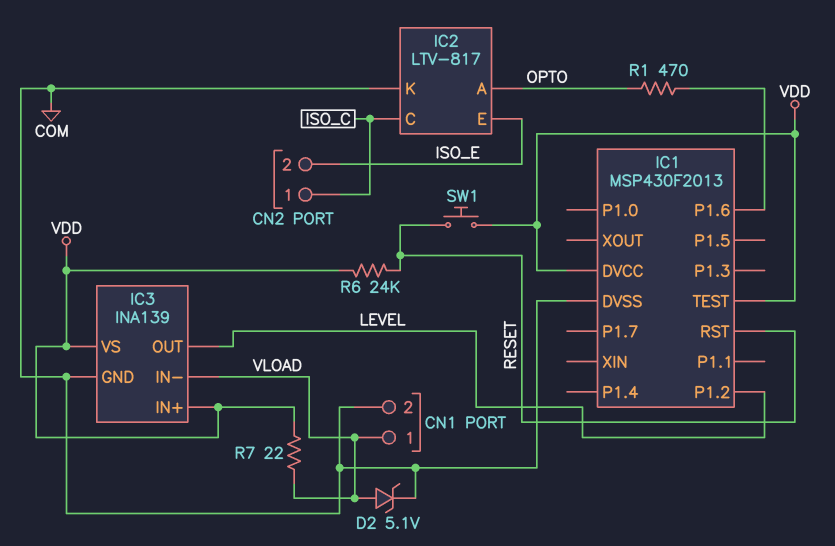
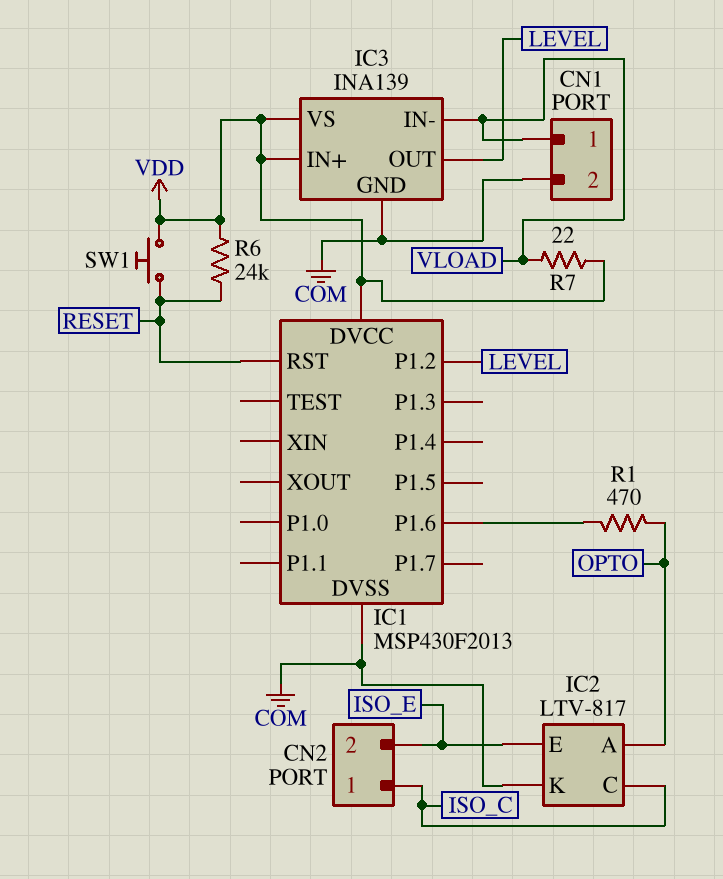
D2: zener 5.1V (A VLOAD, K COM) -> none
IC1 pin TEST: VDD -> none

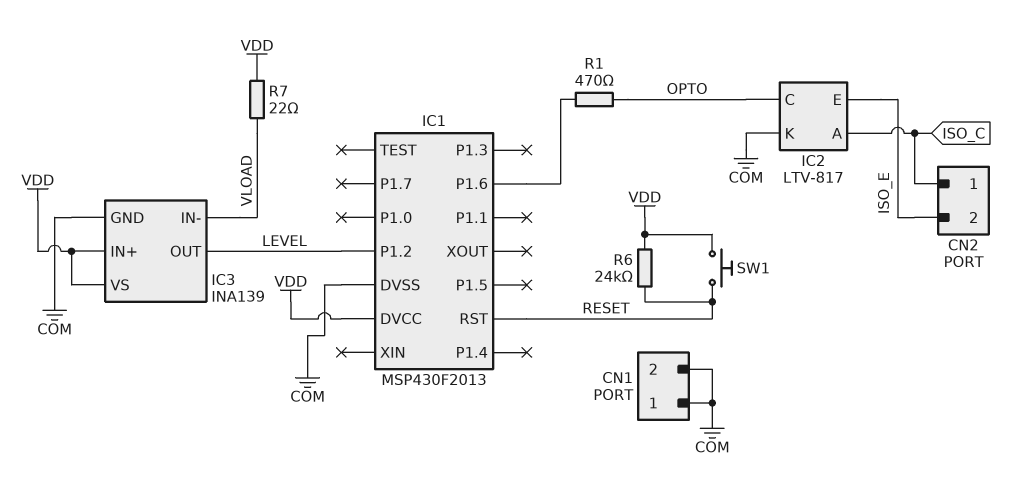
CN1 pin 1: VLOAD -> COM
IC2 pin A: OPTO -> ISO_C
IC2 pin C: ISO_C -> OPTO

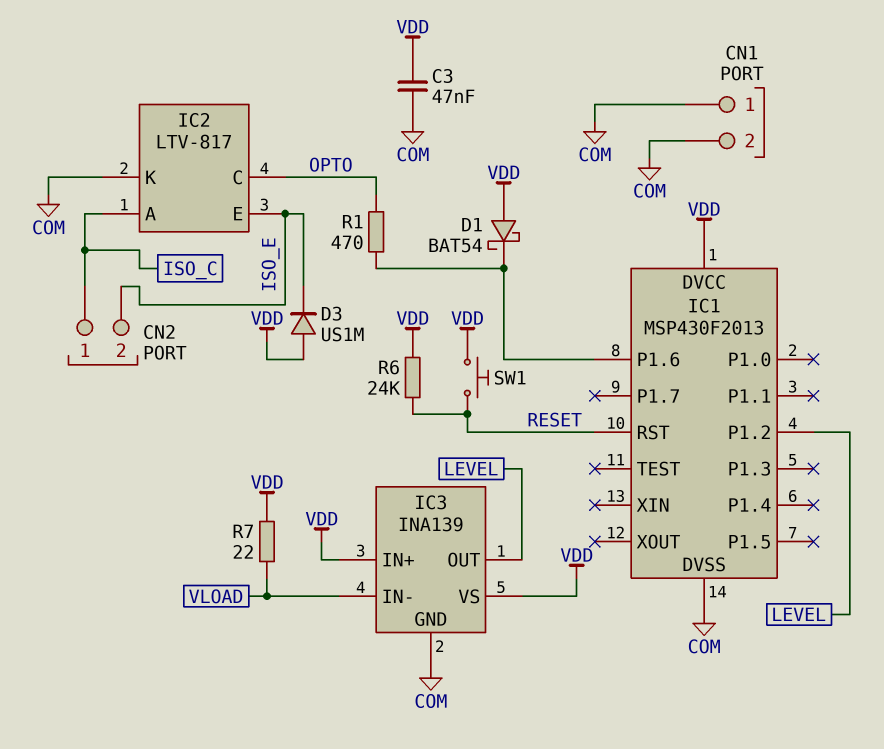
C3: none -> 47nF (COM, VDD)
D1: none -> schottky BAT54 (A VDD, K IC1/P1.6)
D3: none -> diode US1M (A VDD, K ISO_E)

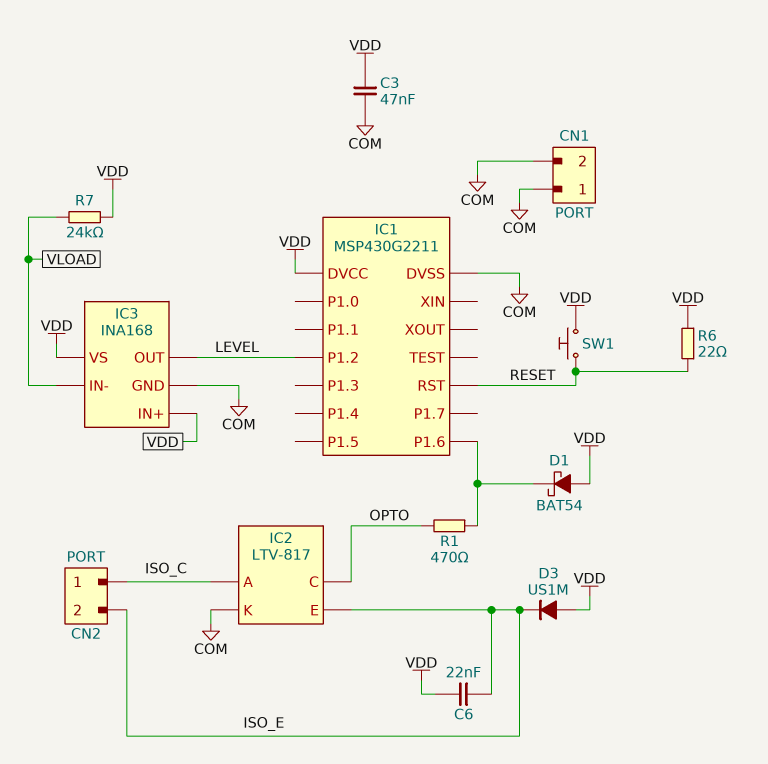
C6: none -> 22nF (ISO_E, VDD)
IC1: MSP430F2013 -> MSP430G2211
IC3: INA139 -> INA168
R6: 24k (RESET, VDD) -> 22 (RESET, VDD)
R7: 22 (VDD, VLOAD) -> 24k (VDD, VLOAD)

